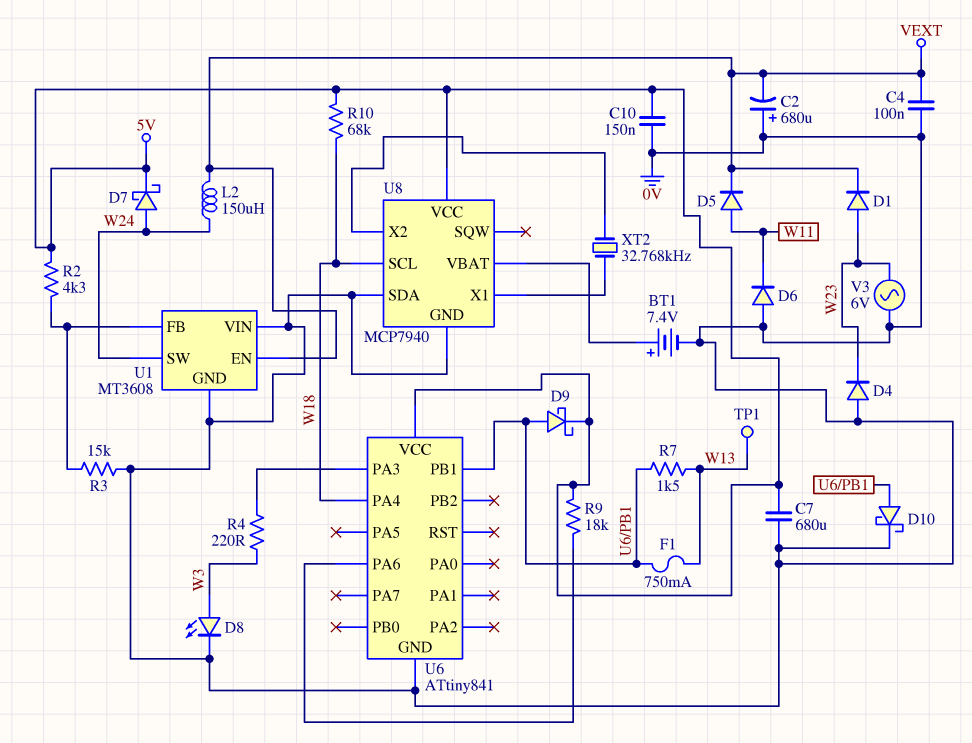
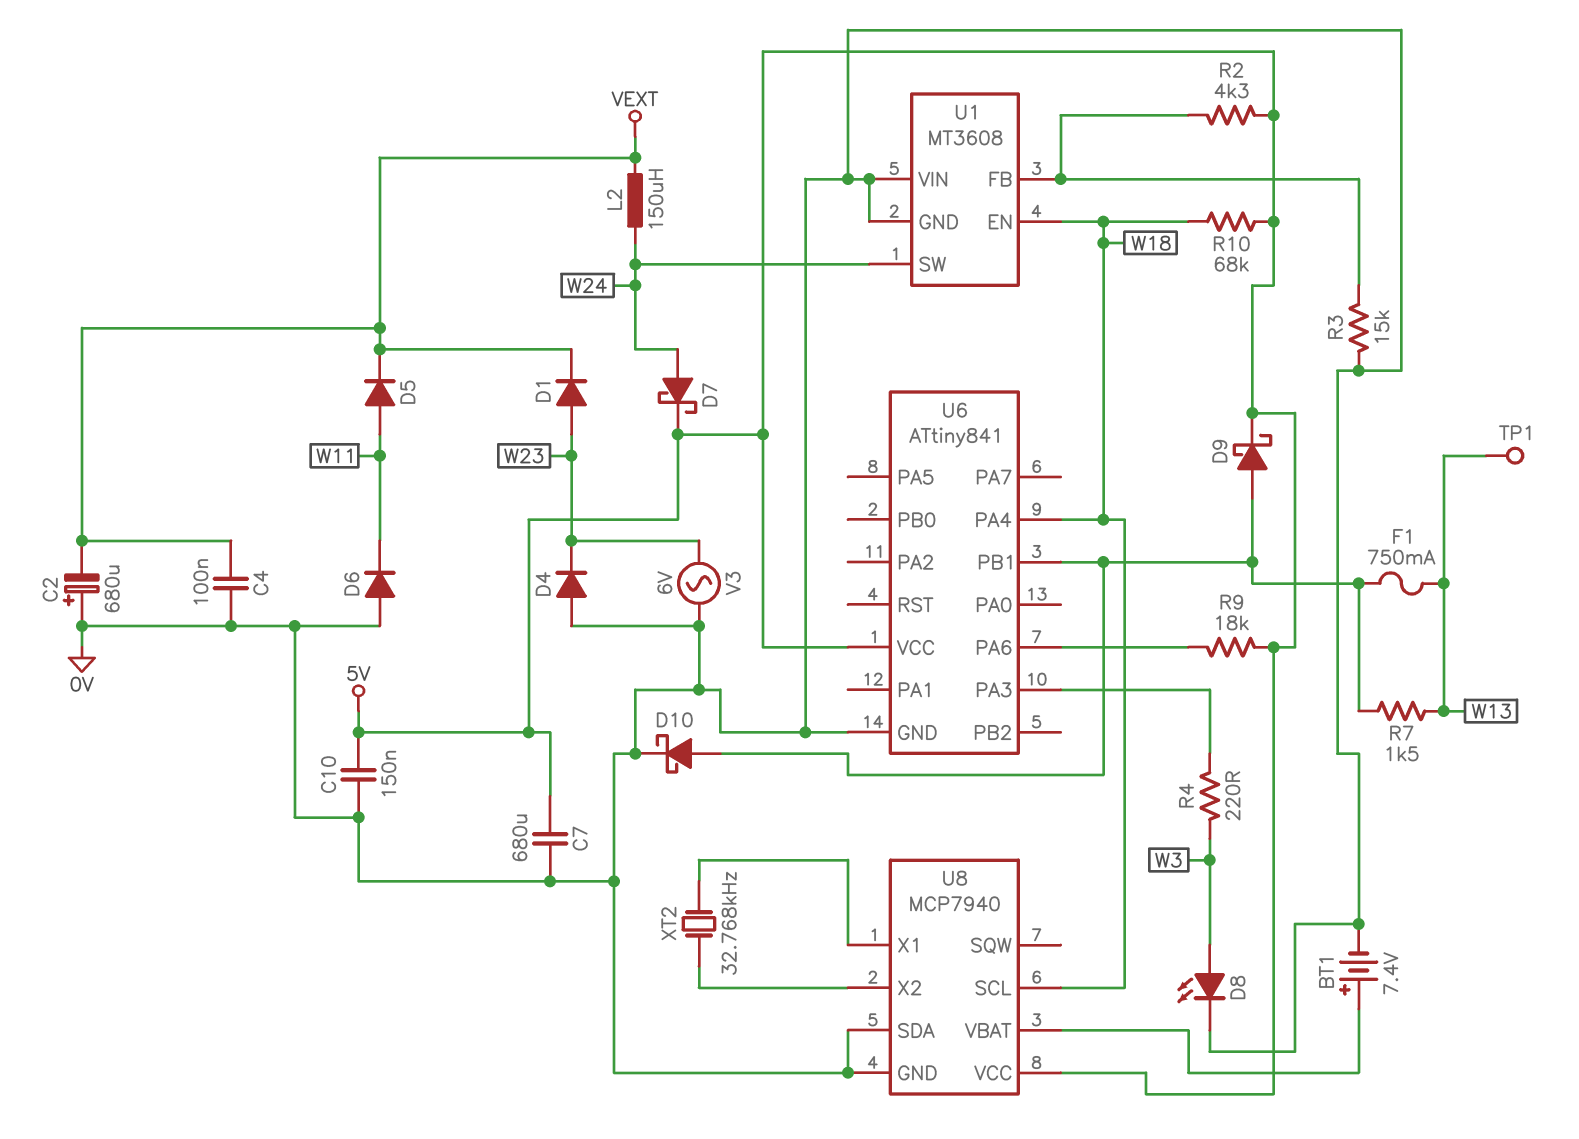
U1 pin EN: VEXT -> W18

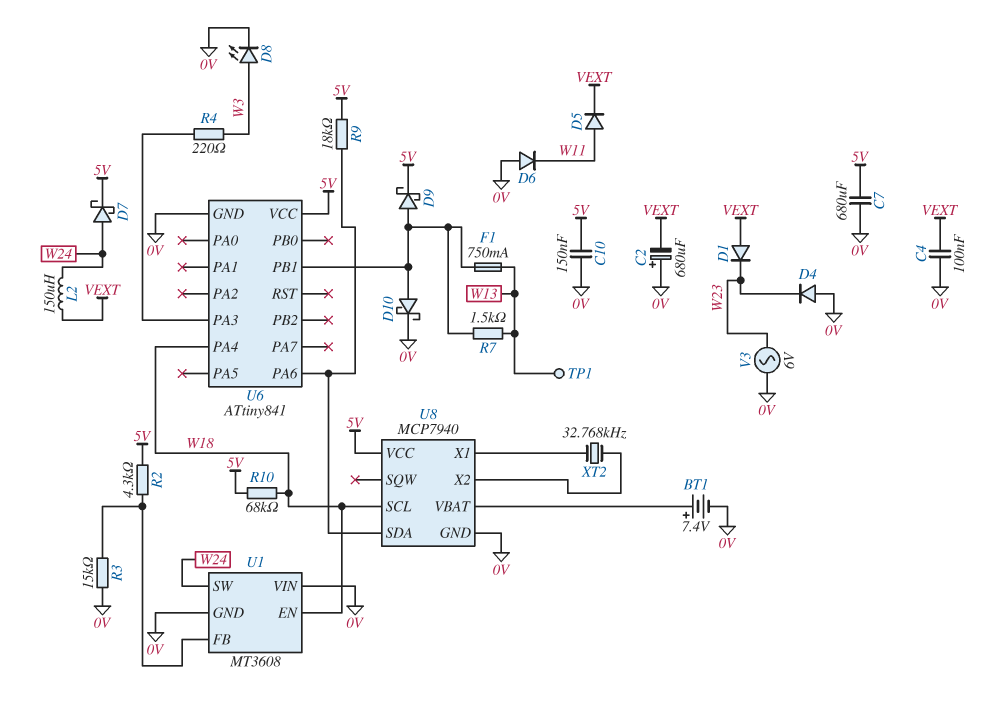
D1: diode (A W23, K VEXT) -> diode (A VEXT, K W23)
U8 pin SDA: 0V -> U6/PA6

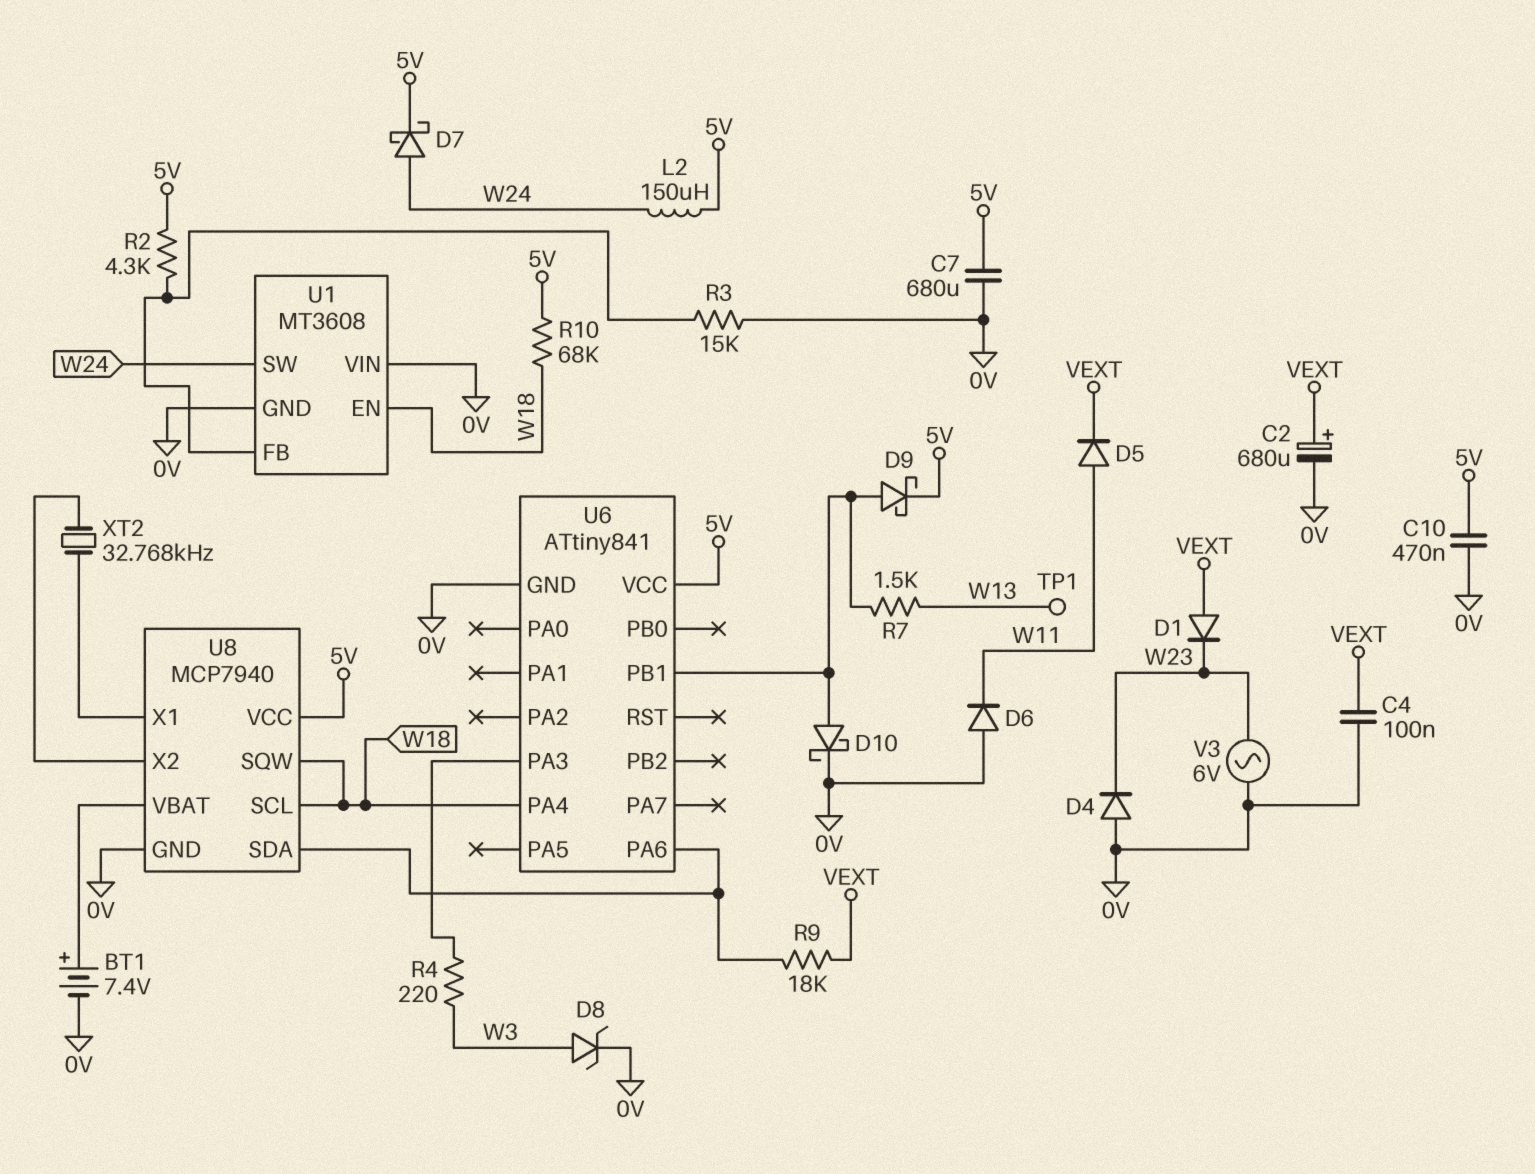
C2: 680uF (plus 0V, minus VEXT) -> 680uF (plus VEXT, minus 0V)
C10: 150nF (0V, 5V) -> 470nF (0V, 5V)
D8: LED (A W3, K 0V) -> zener (A W3, K 0V)
F1: 750mA (U6/PB1, W13) -> none
L2: 150uH (VEXT, W24) -> 150uH (5V, W24)
R9: 18k (5V, U6/PA6) -> 18k (U6/PA6, VEXT)
U8 pin SQW: none -> W18

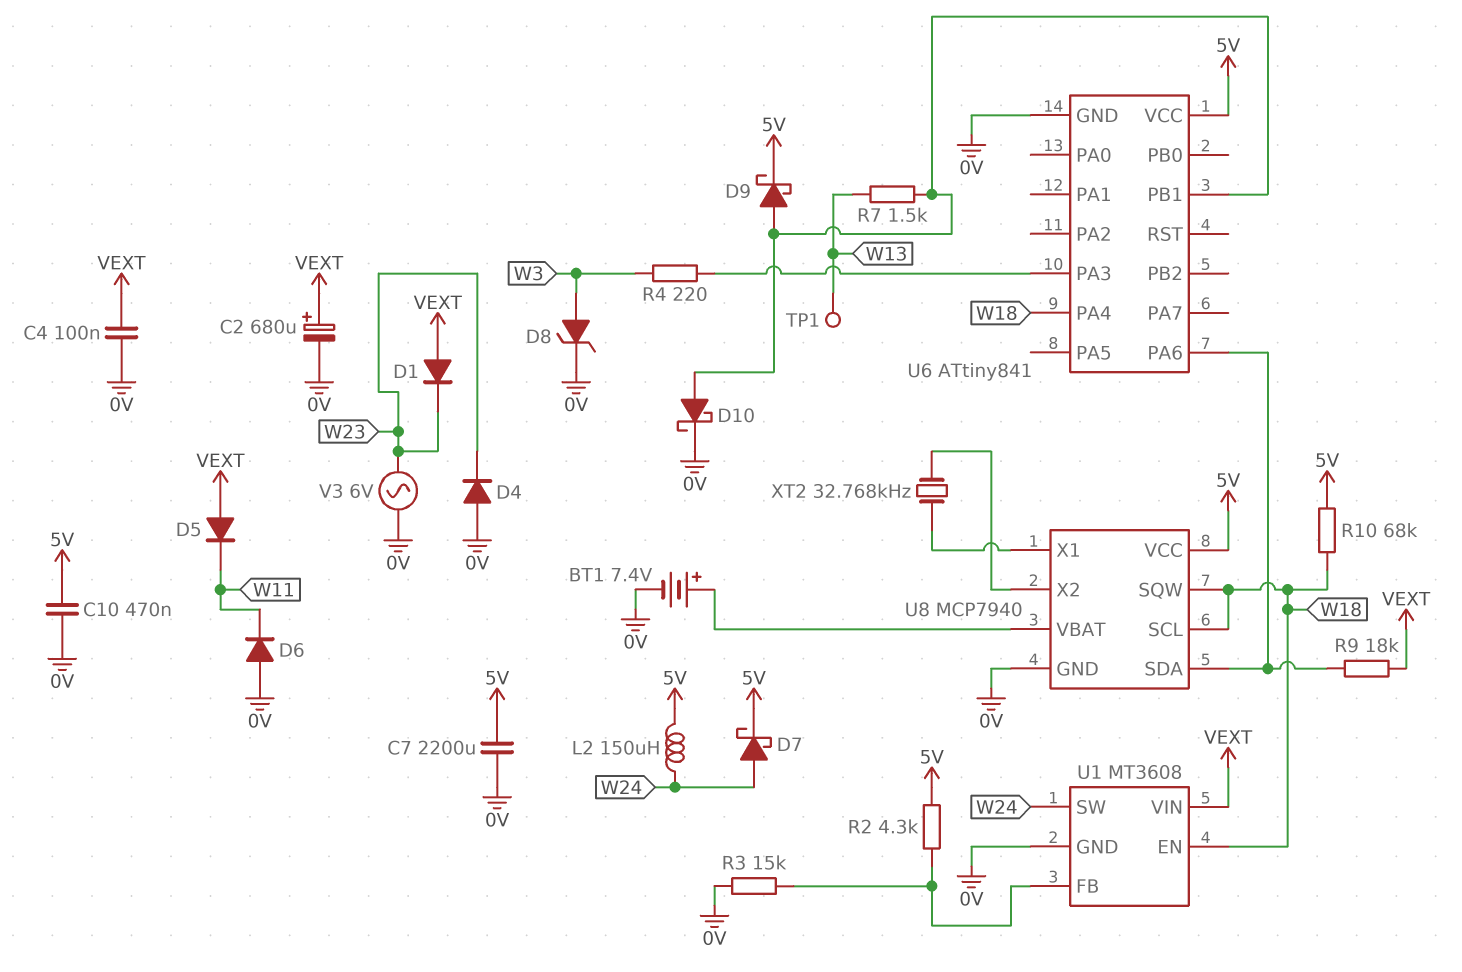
C7: 680uF (0V, 5V) -> 2200uF (0V, 5V)
D5: diode (A W11, K VEXT) -> diode (A VEXT, K W11)
U1 pin VIN: 0V -> VEXT

